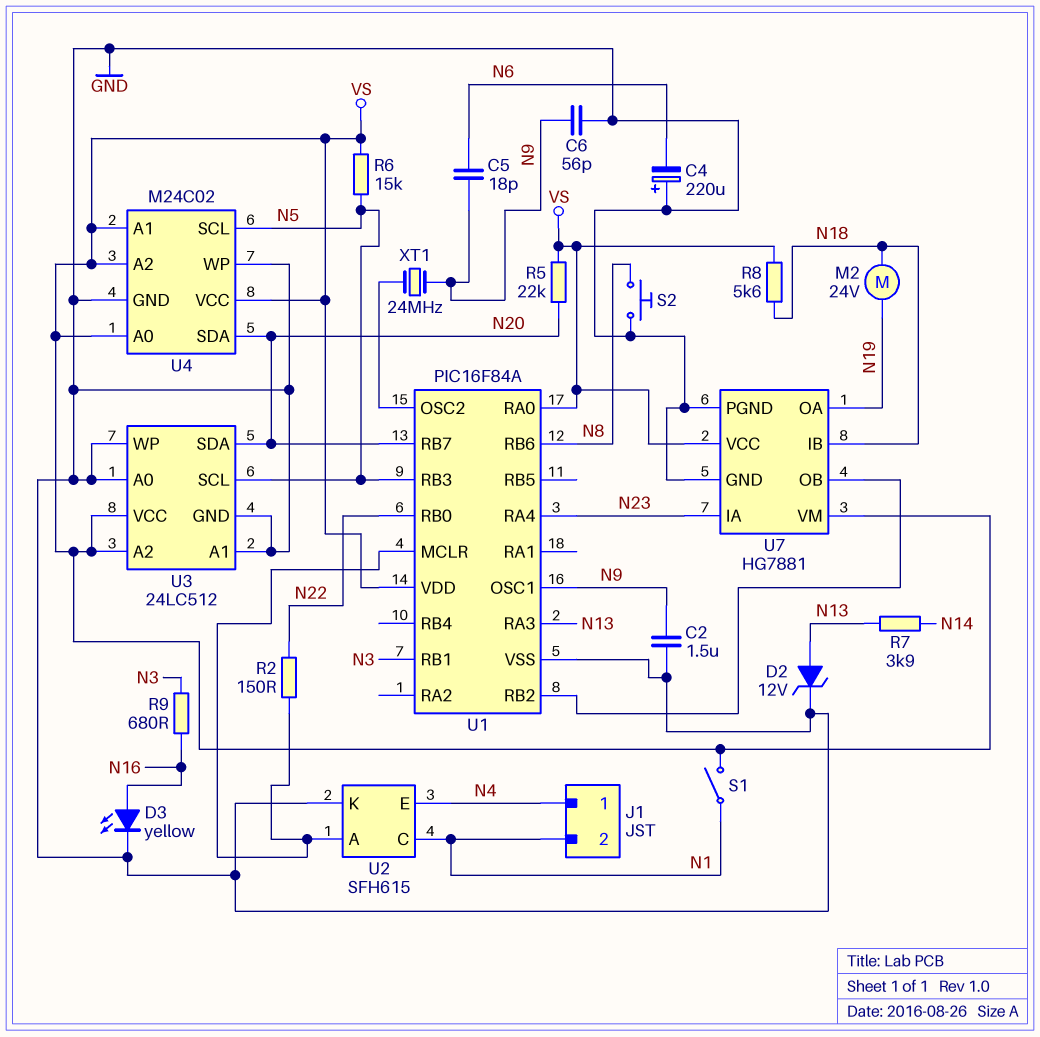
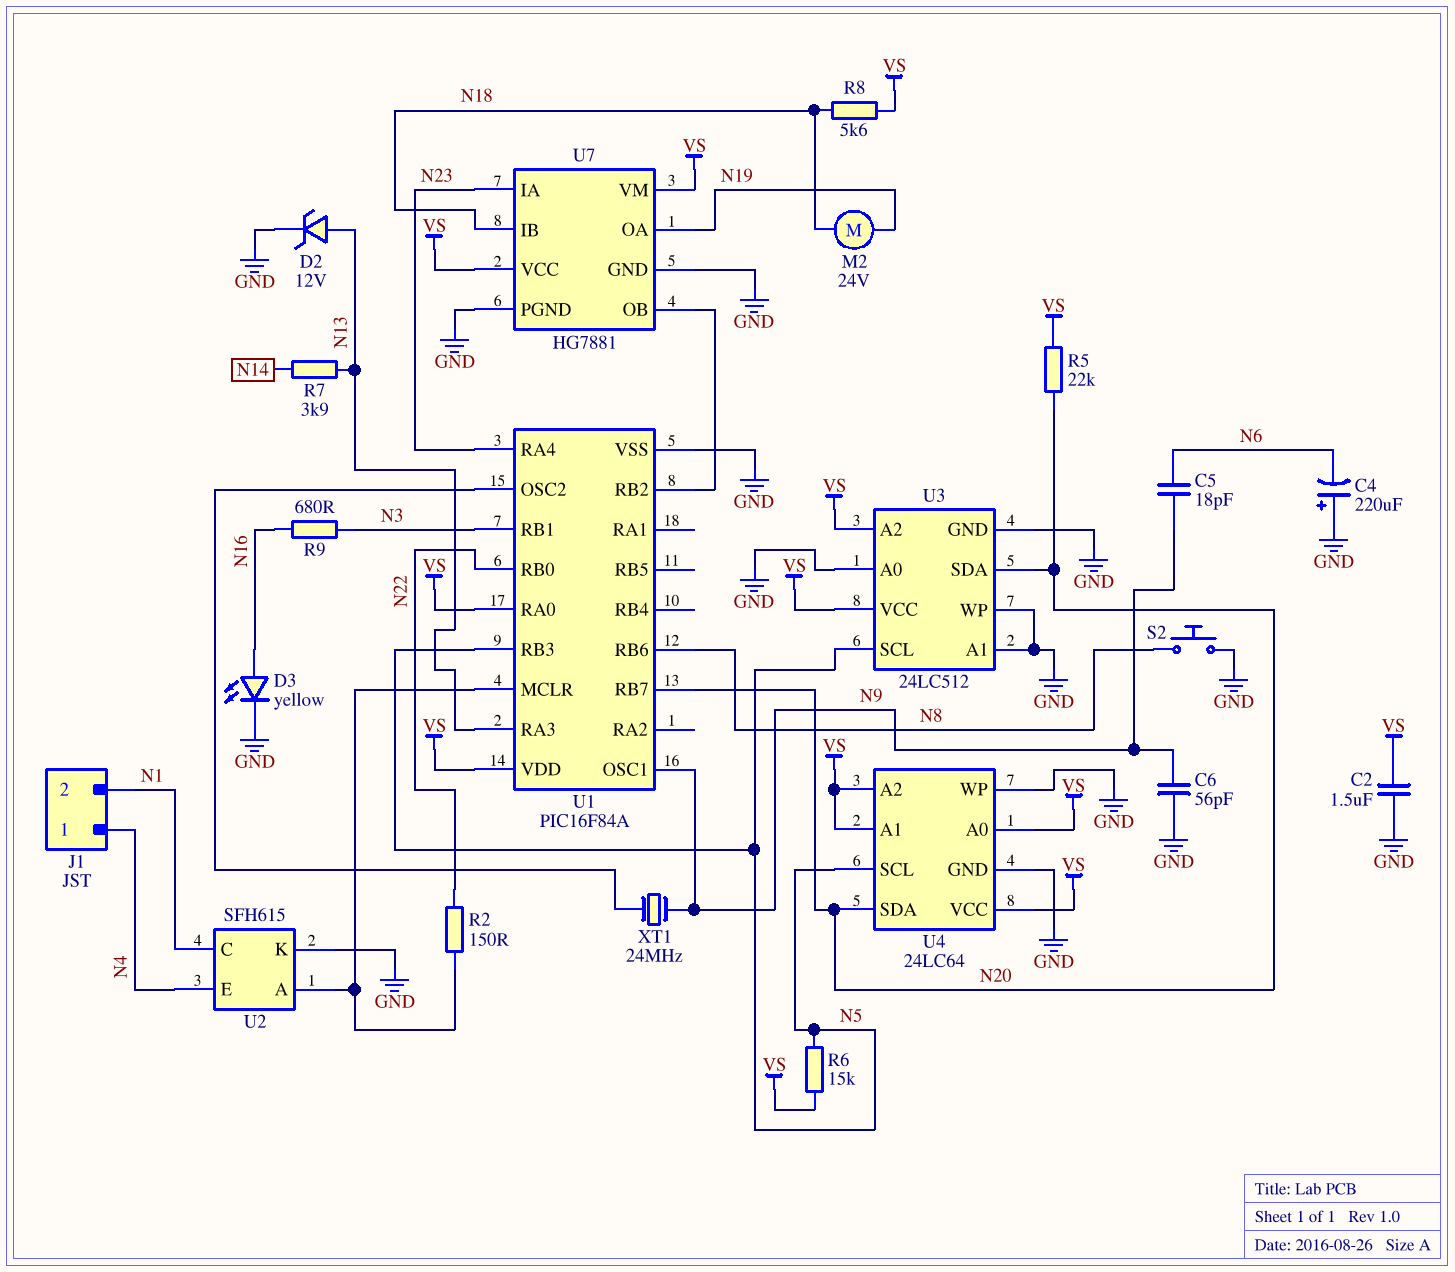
C2: 1.5uF (GND, N9) -> 1.5uF (GND, VS)
S1: switch (N1, VS) -> none
U4: M24C02 -> 24LC64

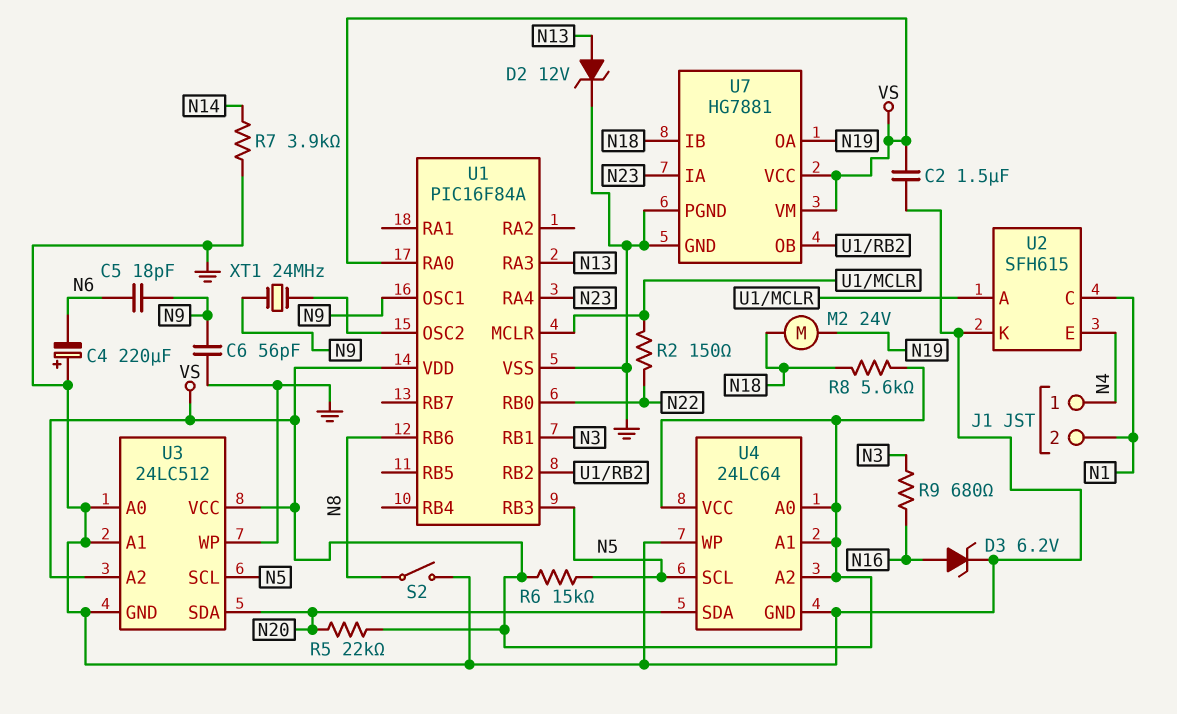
D3: LED yellow (A N16, K GND) -> zener 6.2V (A N16, K GND)
R7: 3.9k (N13, N14) -> 3.9k (GND, N14)
S2: button (GND, N8) -> switch (GND, N8)
U1 pin RB7: N20 -> none

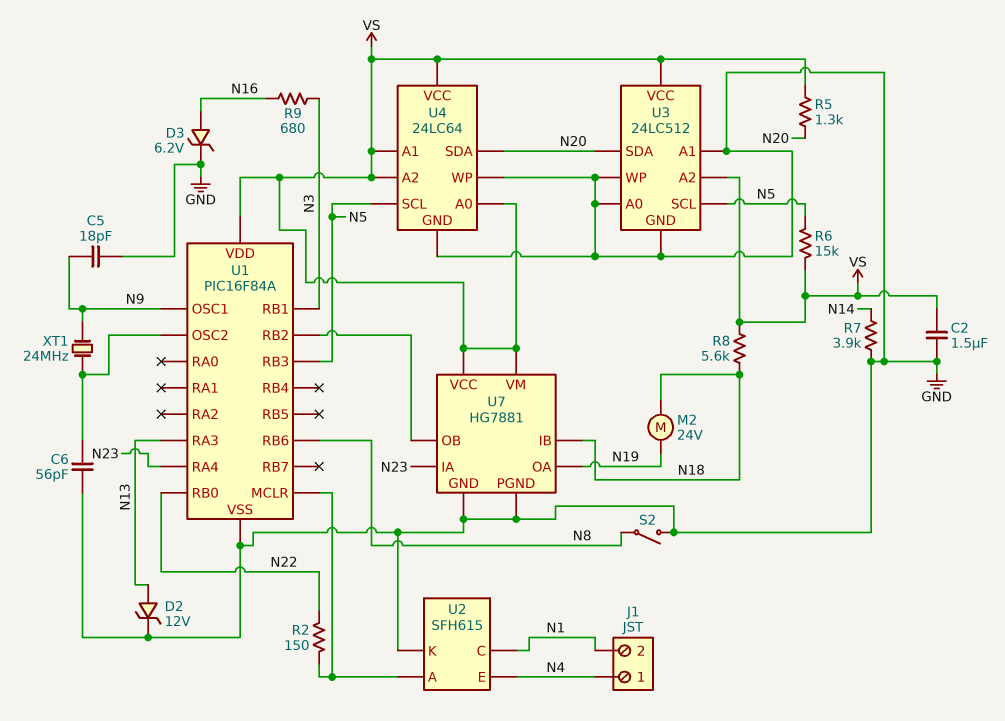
C4: 220uF (plus GND, minus N6) -> none
C5: 18pF (N6, N9) -> 18pF (GND, N9)
C6: 56pF (GND, N9) -> 56pF (GND, U1/OSC2)
R5: 22k (N20, VS) -> 1.3k (N20, VS)
U1 pin RA0: VS -> none

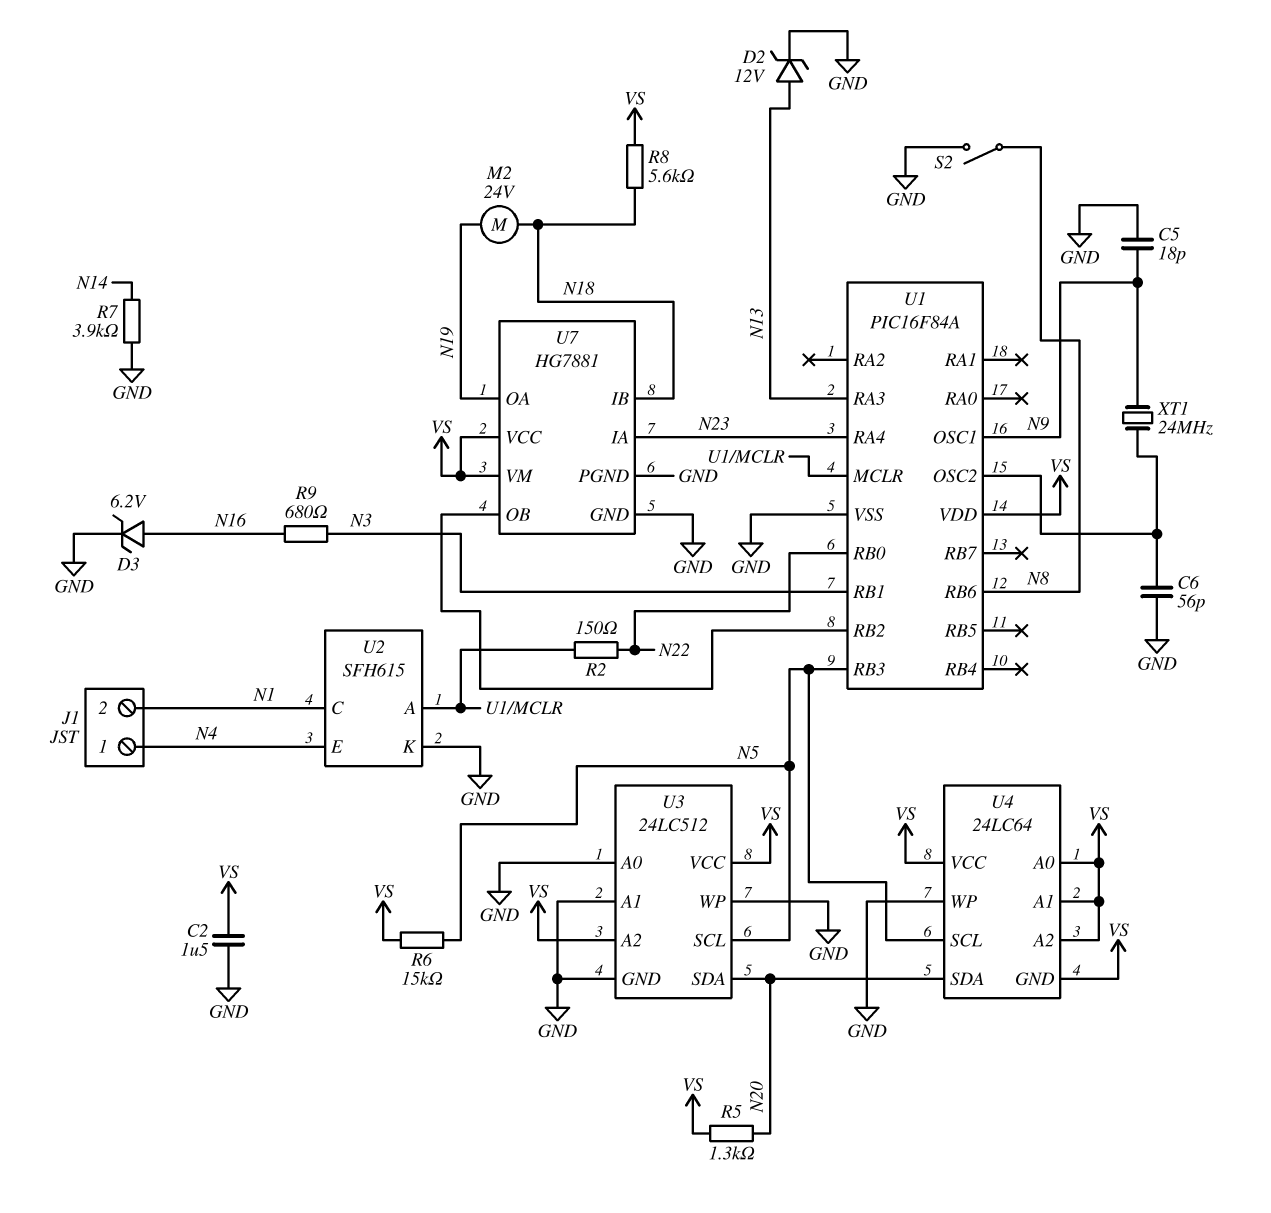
U4 pin GND: GND -> VS

